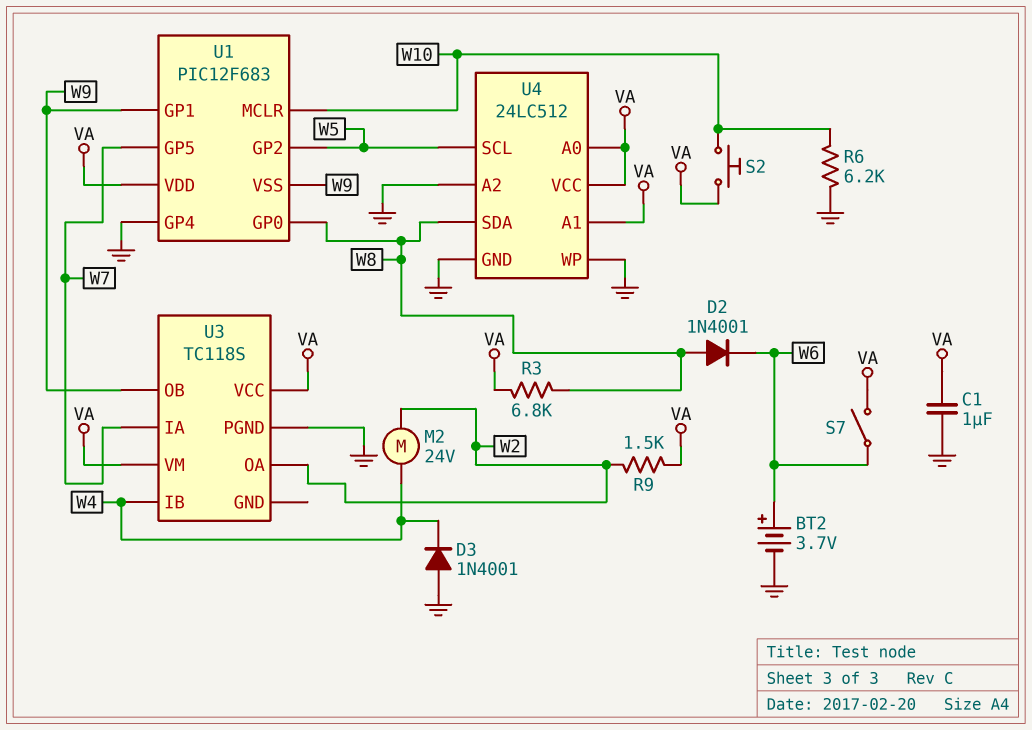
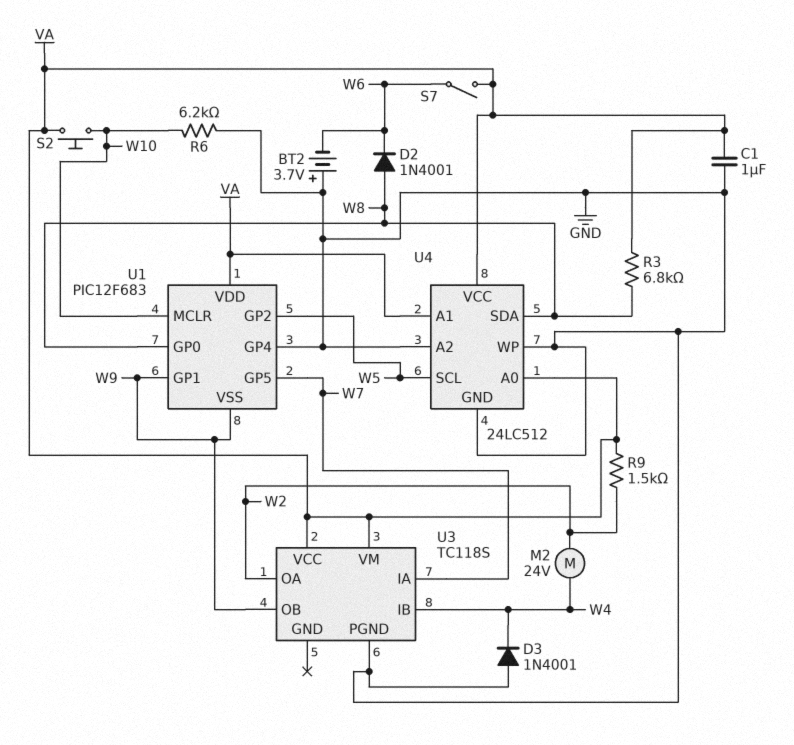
BT2: 3.7V (plus W6, minus GND) -> 3.7V (plus GND, minus W6)

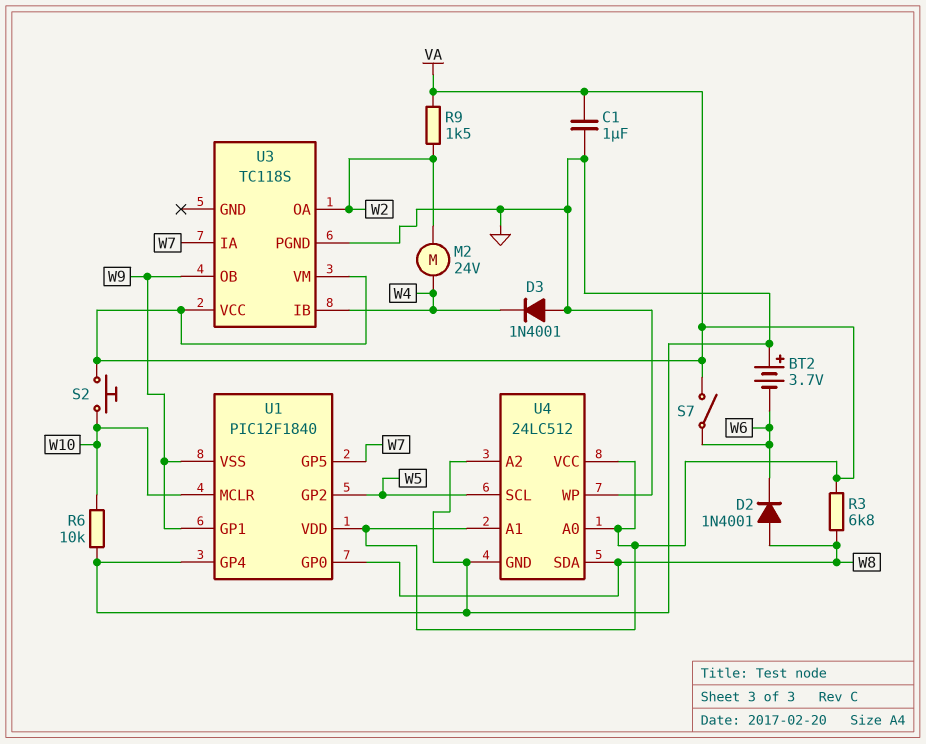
R6: 6.2k (GND, W10) -> 10k (GND, W10)
U1: PIC12F683 -> PIC12F1840

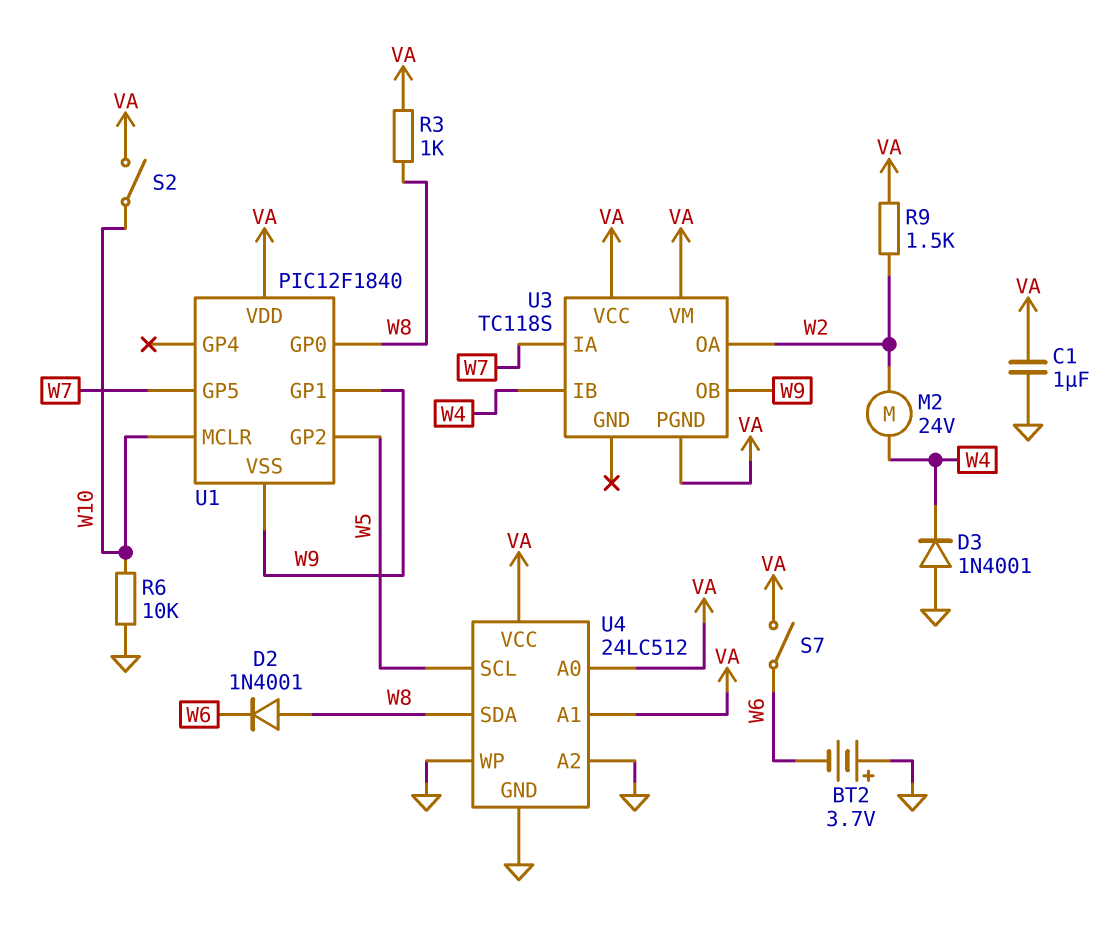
R3: 6.8k (VA, W8) -> 1k (VA, W8)
S2: button (VA, W10) -> switch (VA, W10)
U1 pin GP4: GND -> none
U3 pin PGND: GND -> VA

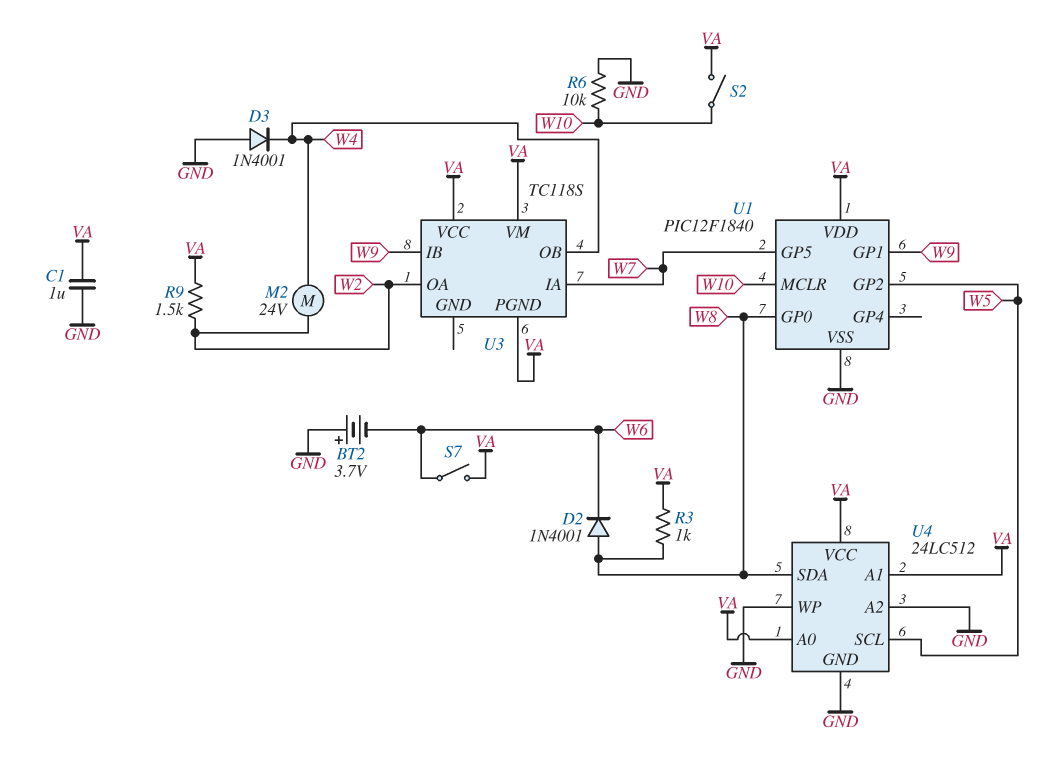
U1 pin VSS: W9 -> GND
U3 pin IB: W4 -> W9
U3 pin OB: W9 -> W4

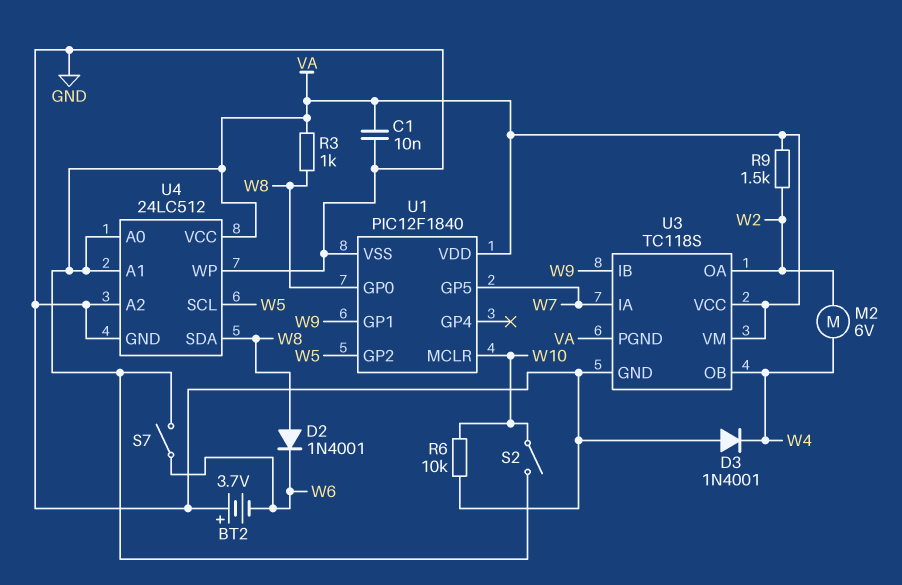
C1: 1uF (GND, VA) -> 10nF (GND, VA)
M2: motor 24V (W2, W4) -> motor 6V (W2, W4)
U3 pin GND: none -> GND

